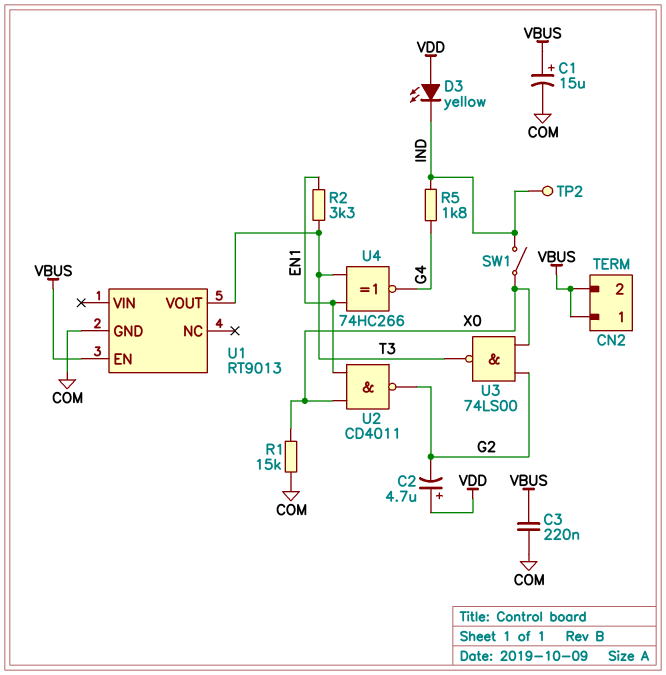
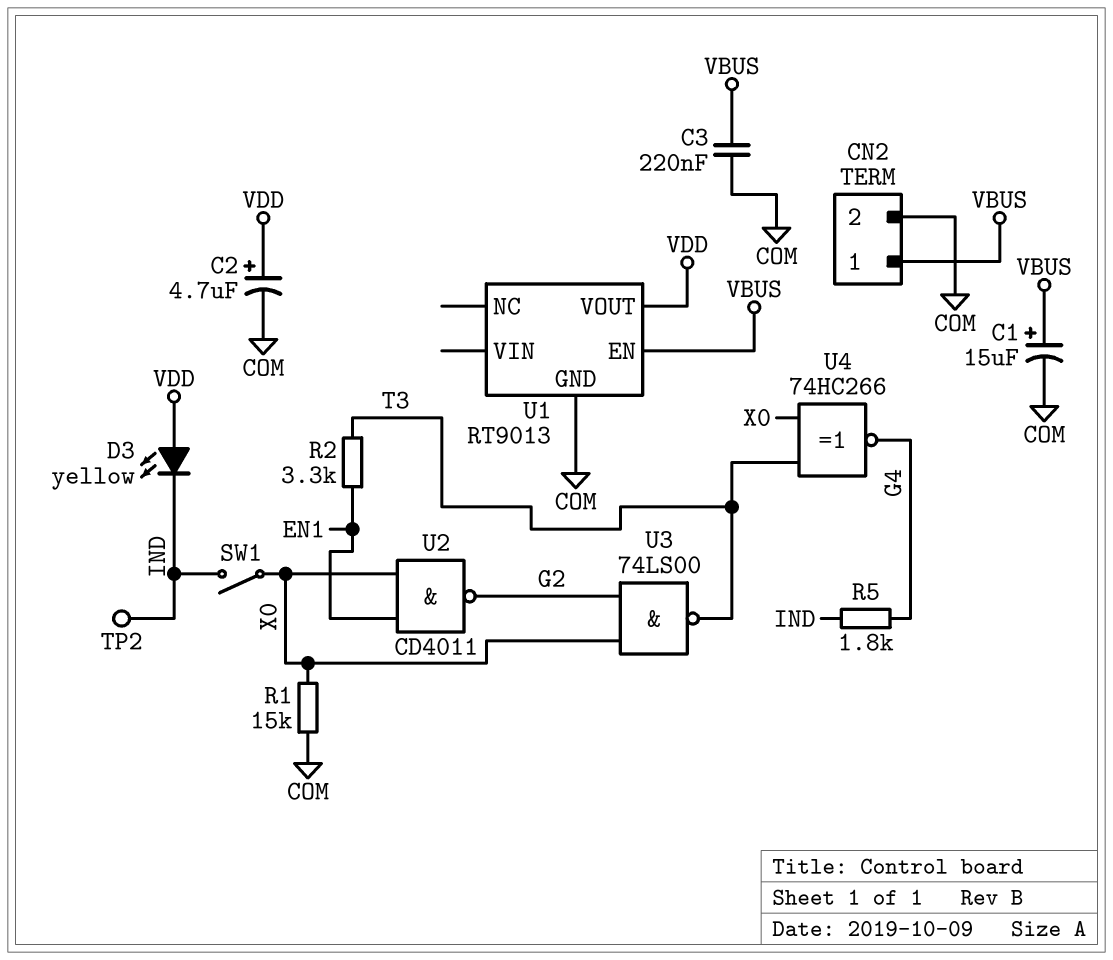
C2: 4.7uF (plus VDD, minus G2) -> 4.7uF (plus VDD, minus COM)
CN2 pin 2: VBUS -> COM
U1 pin VOUT: T3 -> VDD
U4: XNOR 74HC266 (in EN1, in T3, out G4) -> XNOR 74HC266 (in T3, in X0, out G4)

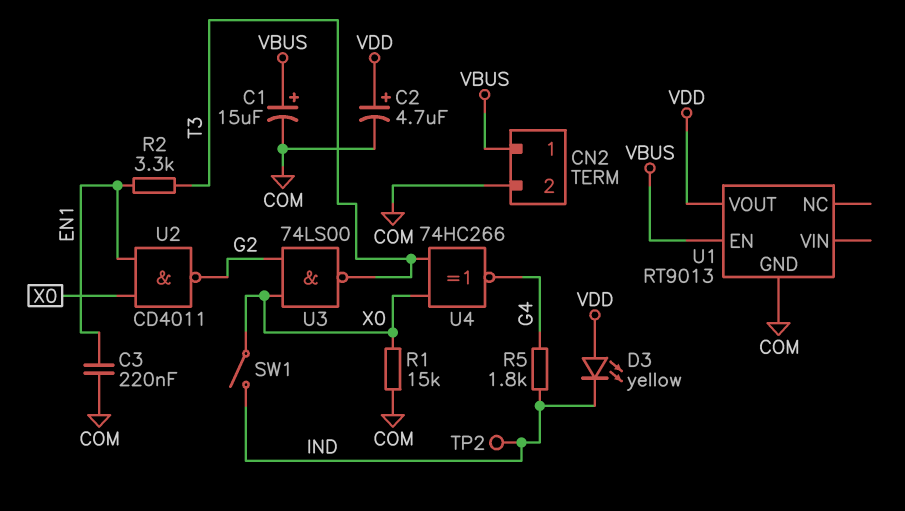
C3: 220nF (COM, VBUS) -> 220nF (COM, EN1)

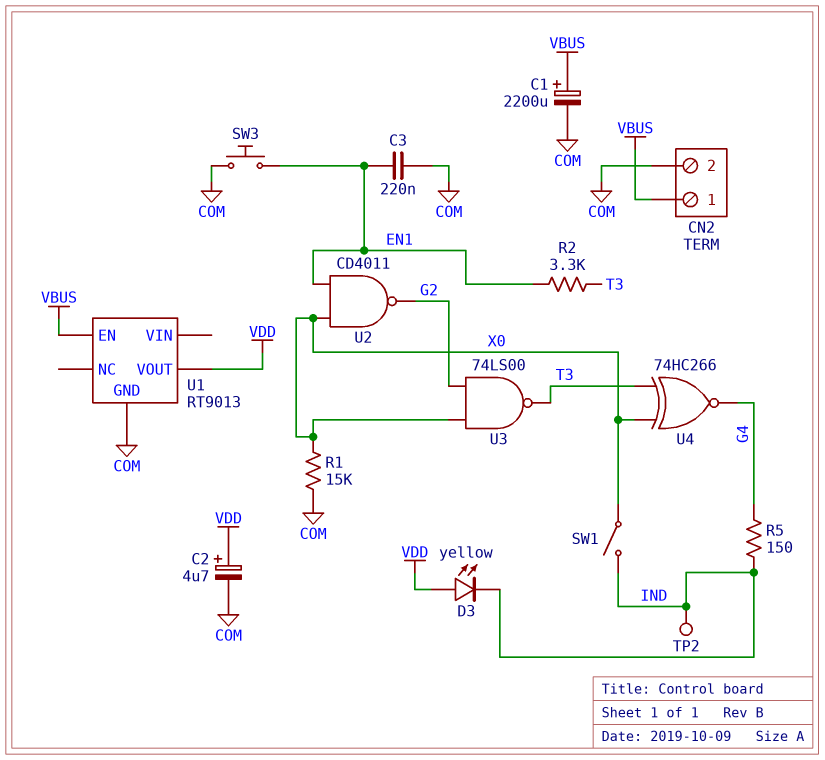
C1: 15uF (plus VBUS, minus COM) -> 2200uF (plus VBUS, minus COM)
R5: 1.8k (G4, IND) -> 150 (G4, IND)
SW3: none -> button (COM, EN1)

